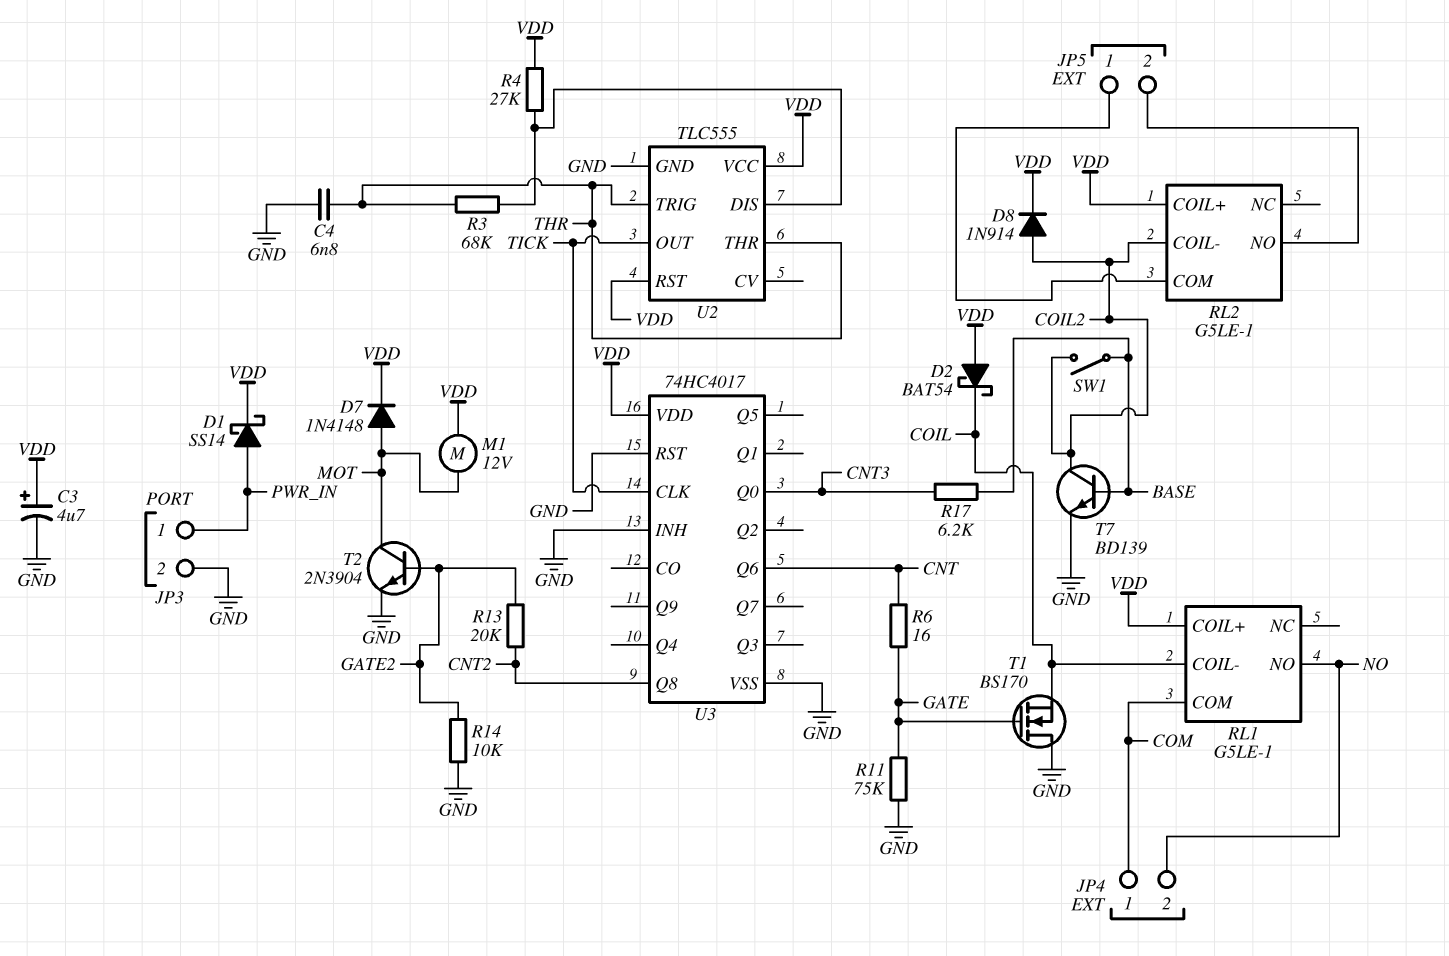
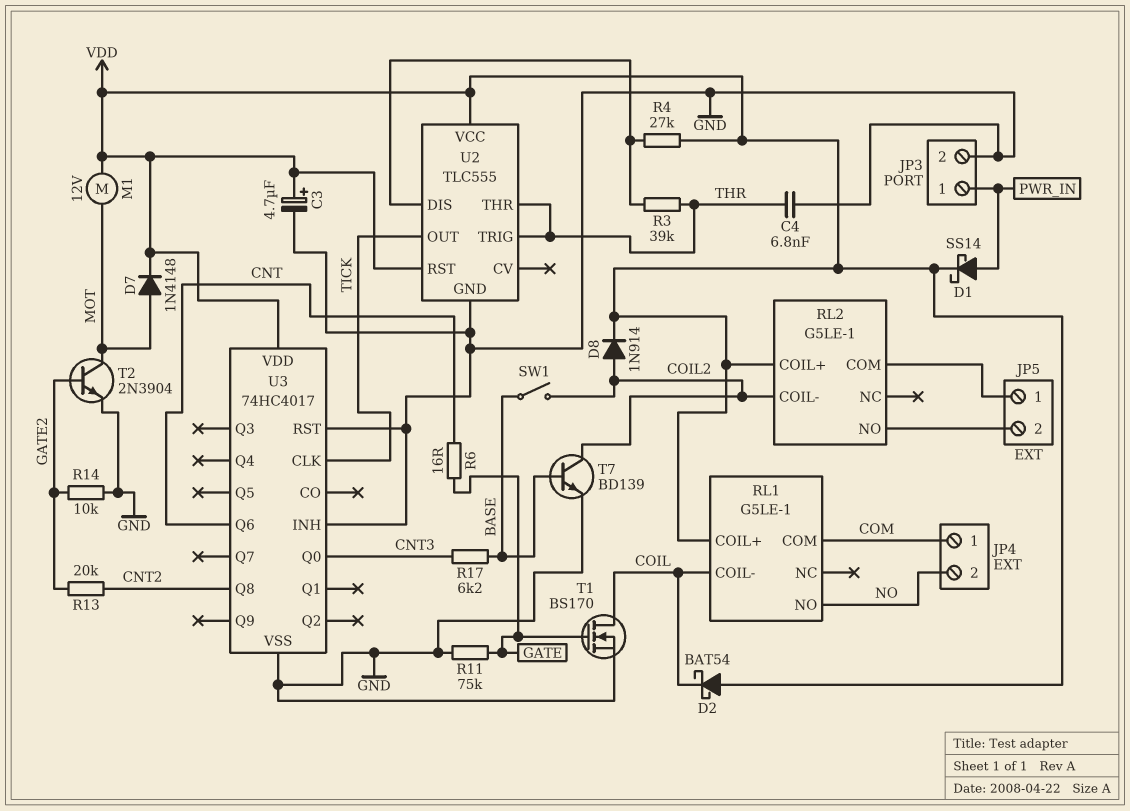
R3: 68k (THR, U2/DIS) -> 39k (THR, U2/DIS)
T1: NMOS BS170 (G GATE, D GND, S COIL) -> NMOS BS170 (G GATE, D COIL, S GND)

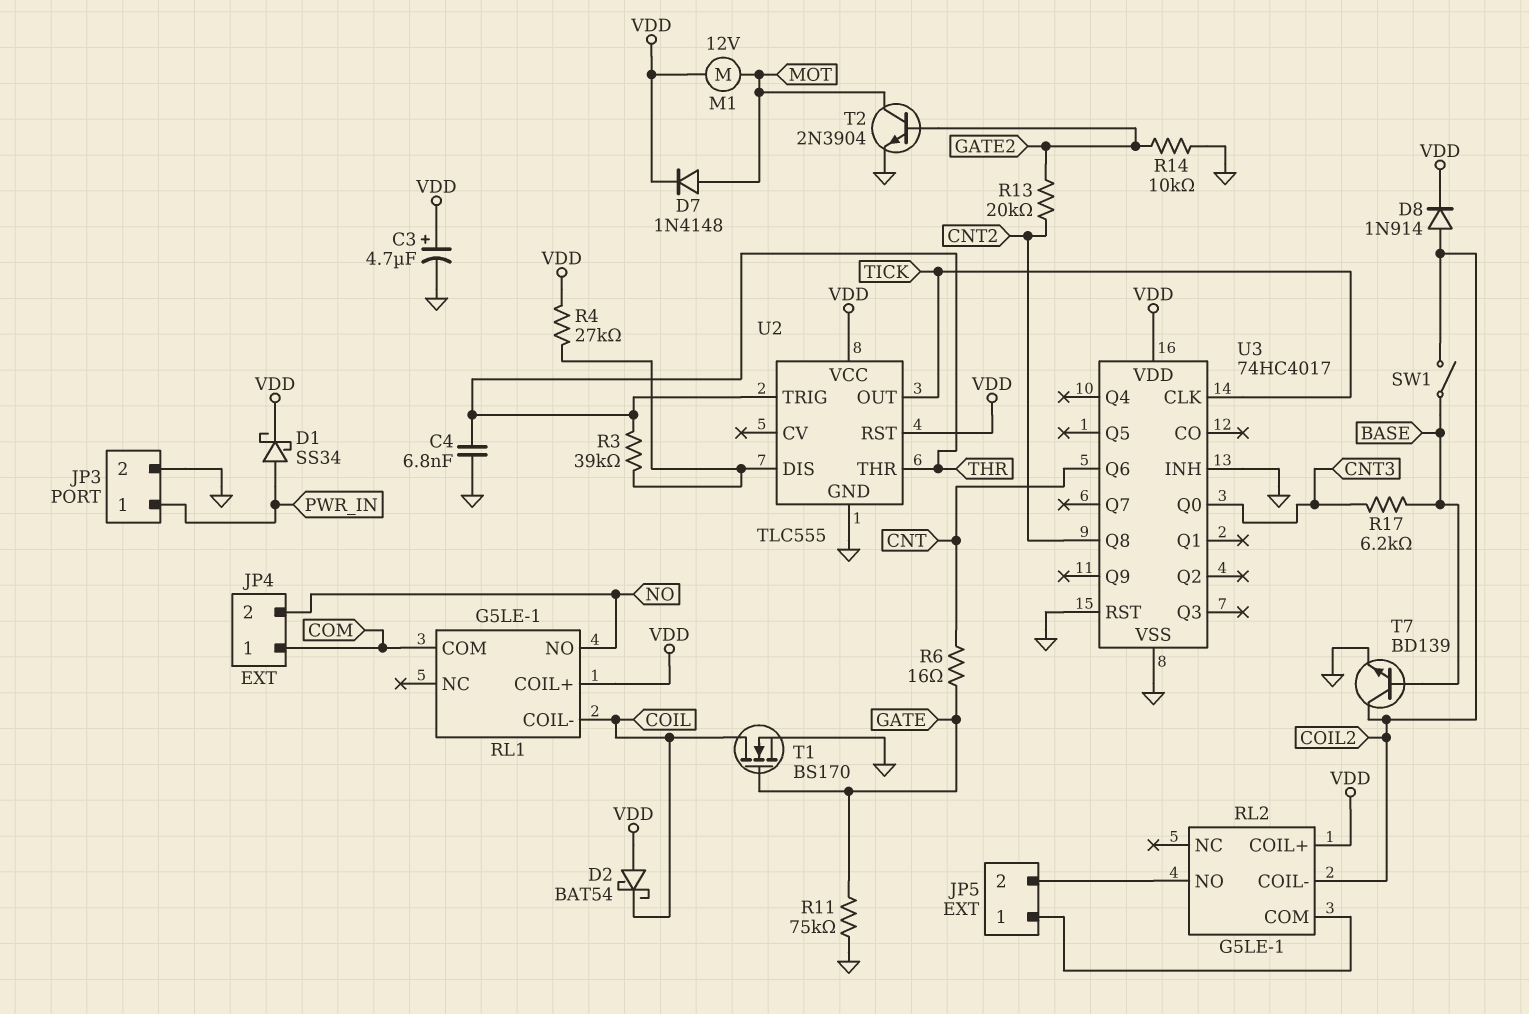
D1: schottky SS14 (A PWR_IN, K VDD) -> schottky SS34 (A PWR_IN, K VDD)

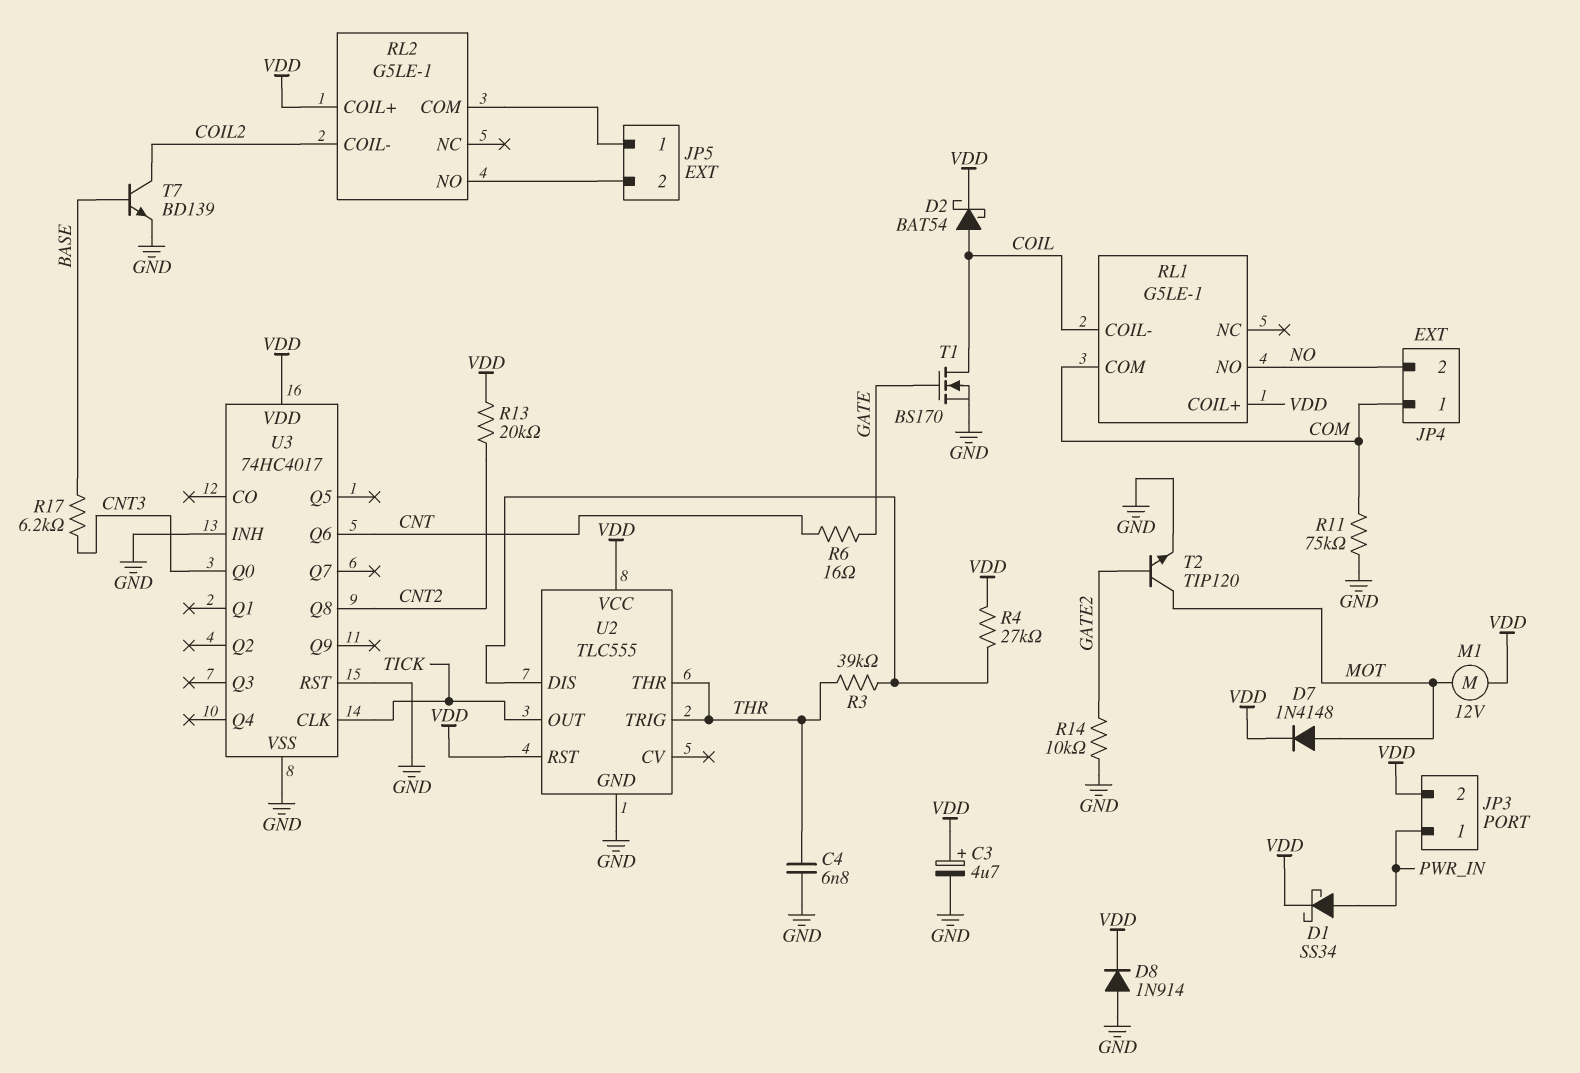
D2: schottky BAT54 (A VDD, K COIL) -> schottky BAT54 (A COIL, K VDD)
D8: diode 1N914 (A COIL2, K VDD) -> diode 1N914 (A GND, K VDD)
JP3 pin 2: GND -> VDD
R11: 75k (GATE, GND) -> 75k (COM, GND)
R13: 20k (CNT2, GATE2) -> 20k (CNT2, VDD)
SW1: switch (BASE, COIL2) -> none
T2: NPN 2N3904 (B GATE2, C MOT, E GND) -> NPN TIP120 (B GATE2, C MOT, E GND)

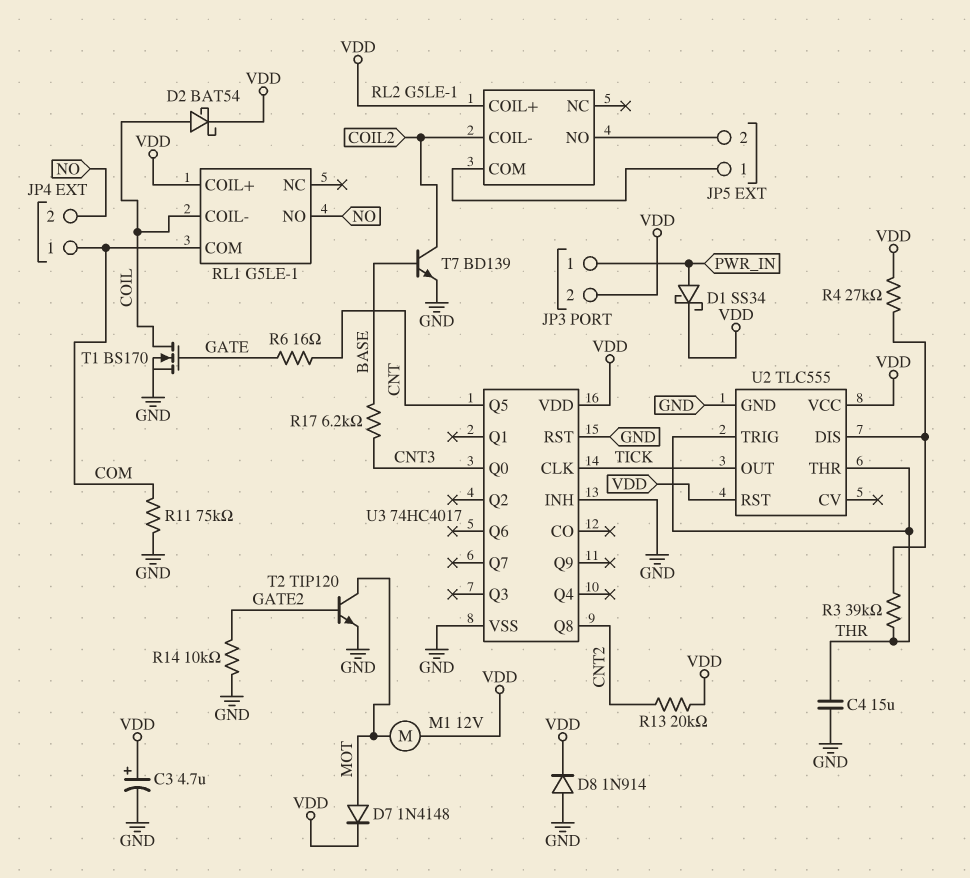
C4: 6.8nF (GND, THR) -> 15uF (GND, THR)
U3 pin Q5: none -> CNT
U3 pin Q6: CNT -> none

